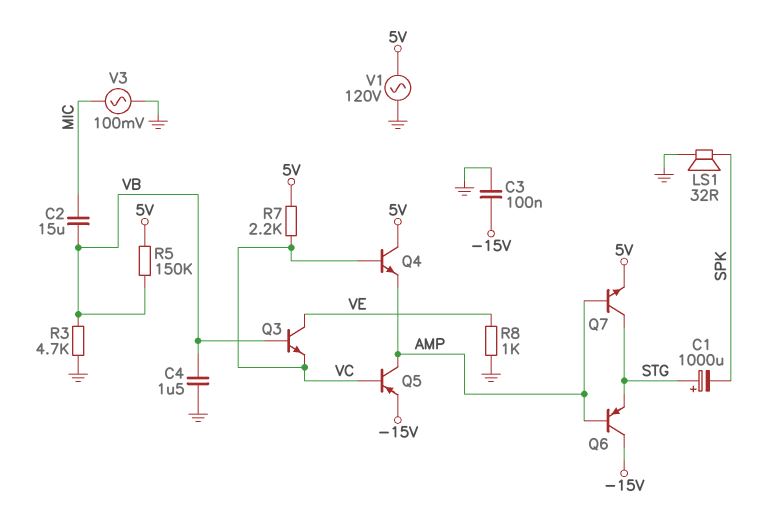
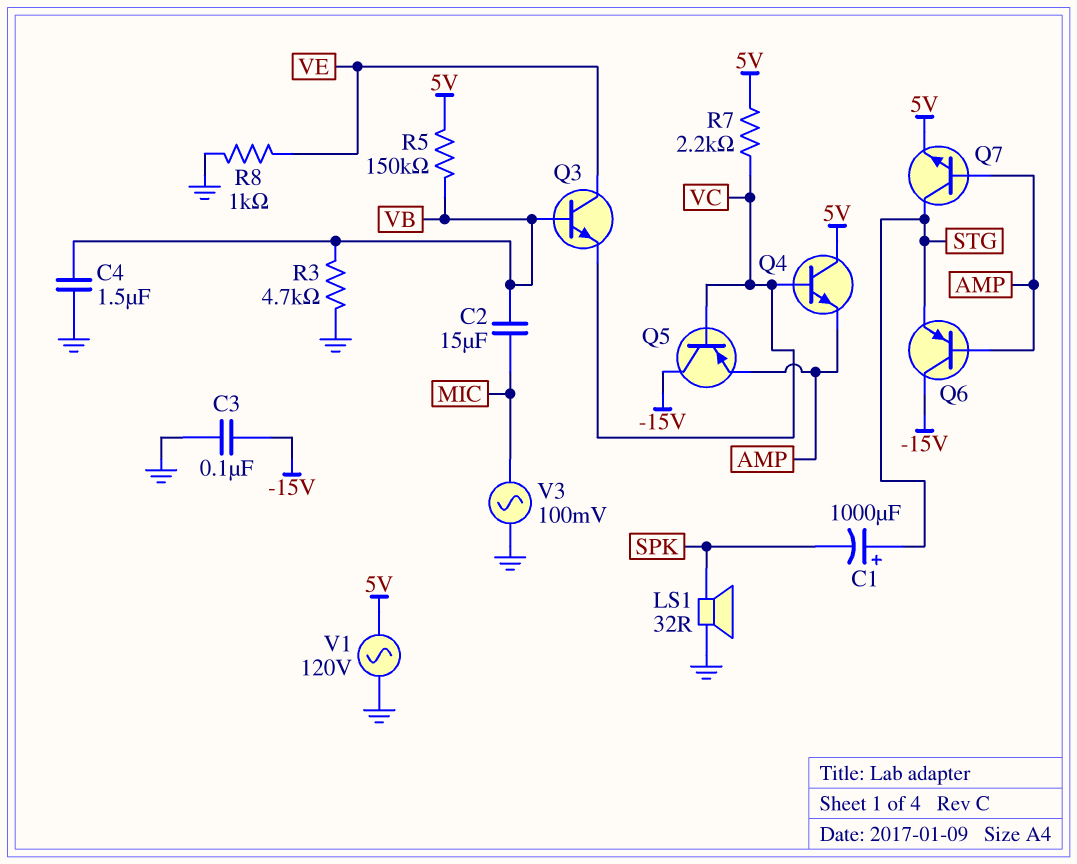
Q5: PNP (B VC, C AMP, E -15V) -> PNP (B VC, C -15V, E AMP)

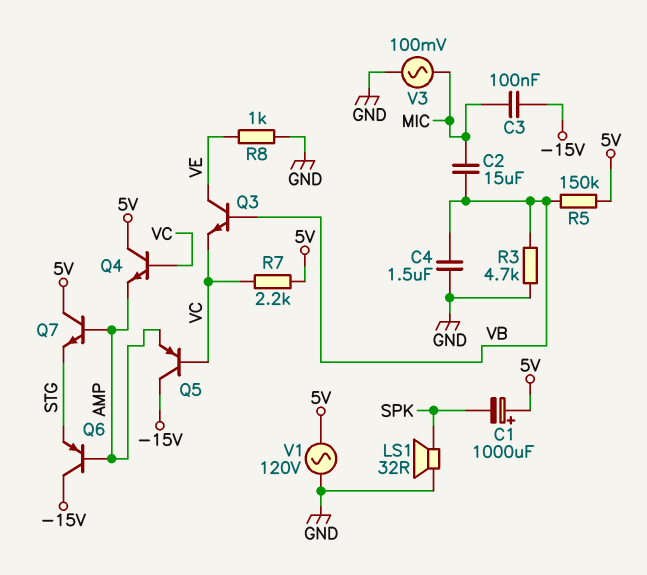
C1: 1000uF (plus STG, minus SPK) -> 1000uF (plus 5V, minus SPK)
C3: 100nF (-15V, GND) -> 100nF (-15V, MIC)
Q7: NPN (B AMP, C STG, E 5V) -> NPN (B AMP, C 5V, E STG)

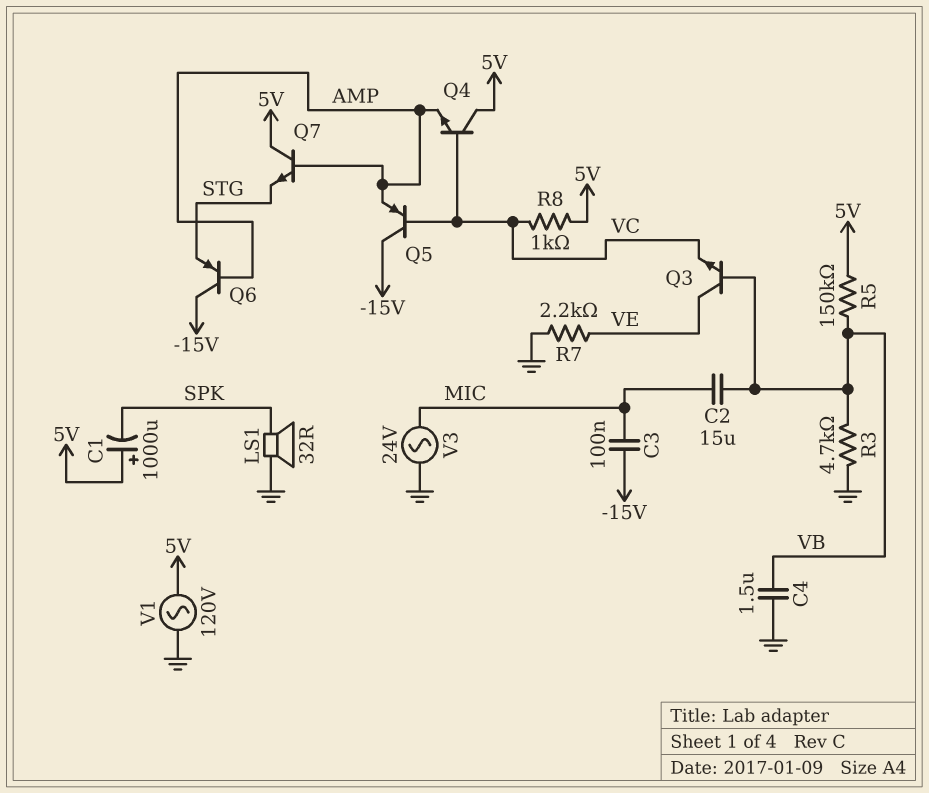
R7: 2.2k (5V, VC) -> 2.2k (GND, VE)
R8: 1k (GND, VE) -> 1k (5V, VC)
V3: AC 100mV (GND, MIC) -> AC 24V (GND, MIC)

